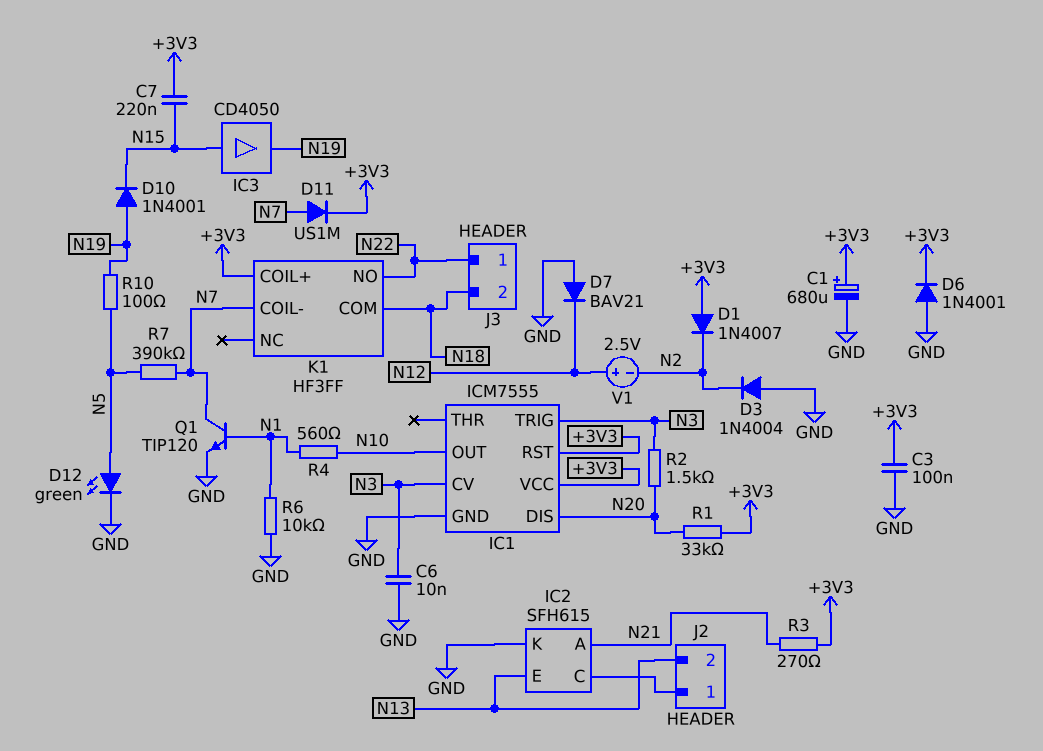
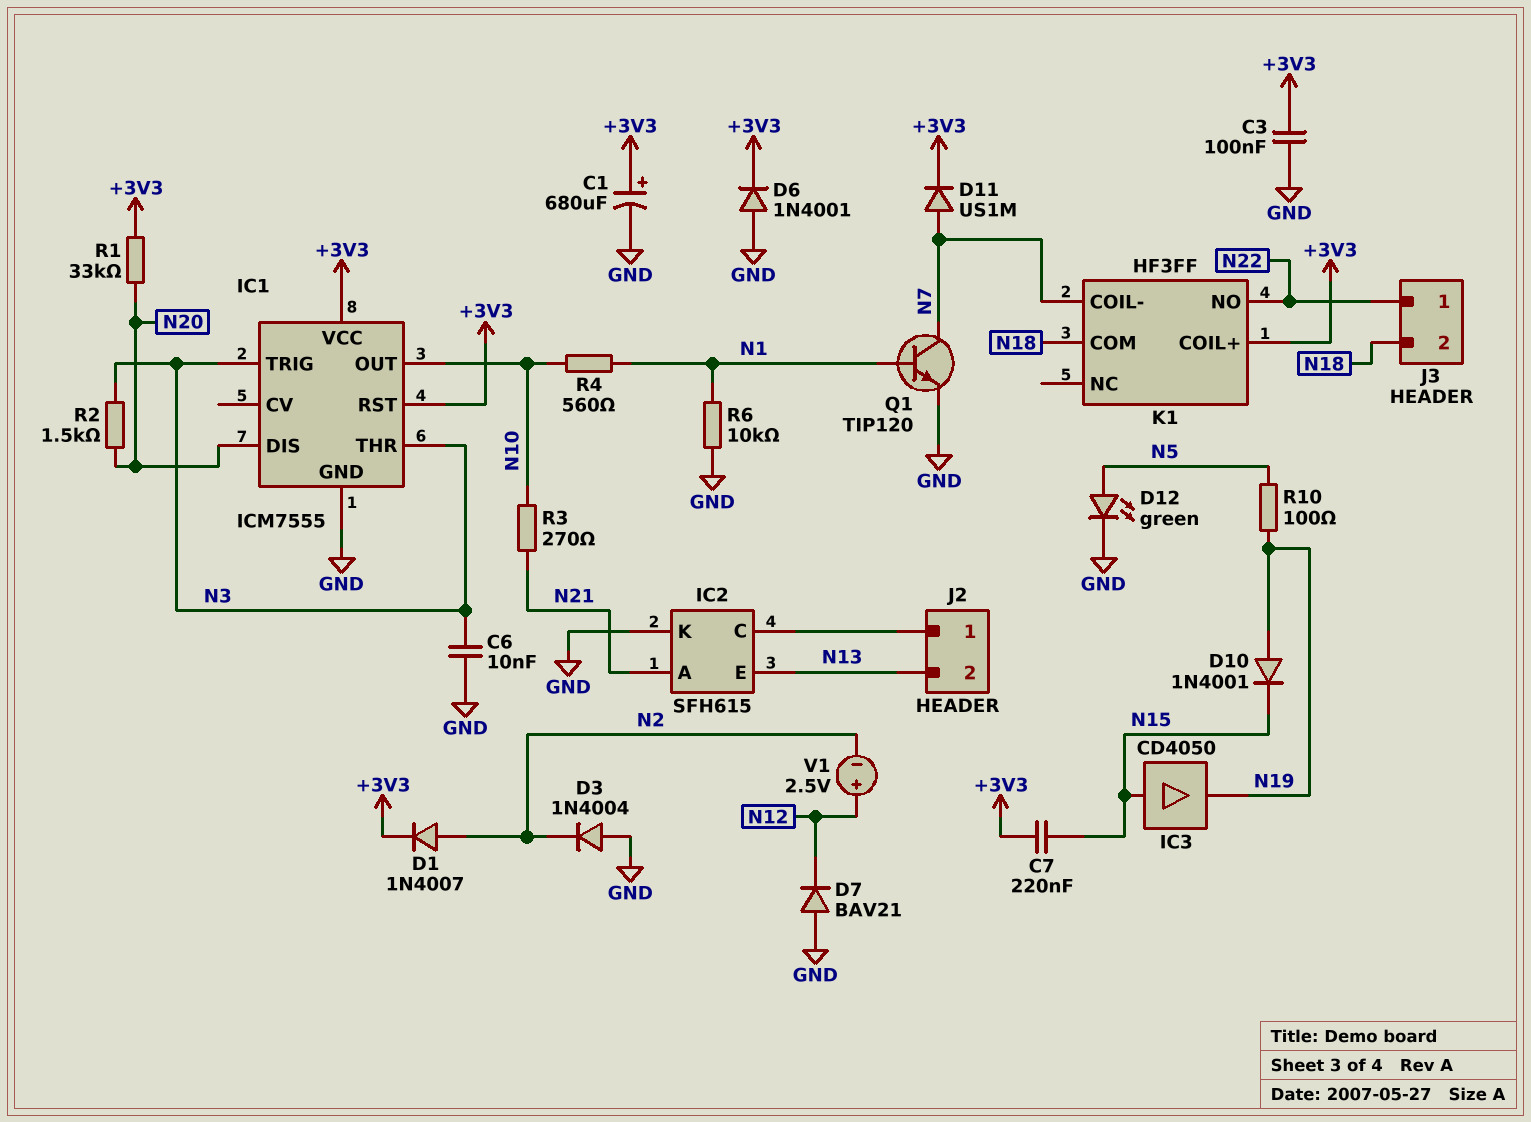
D1: diode 1N4007 (A +3V3, K N2) -> diode 1N4007 (A N2, K +3V3)
IC1 pin CV: N3 -> none
IC1 pin THR: none -> N3
R3: 270 (+3V3, N21) -> 270 (N10, N21)
R7: 390k (N5, N7) -> none

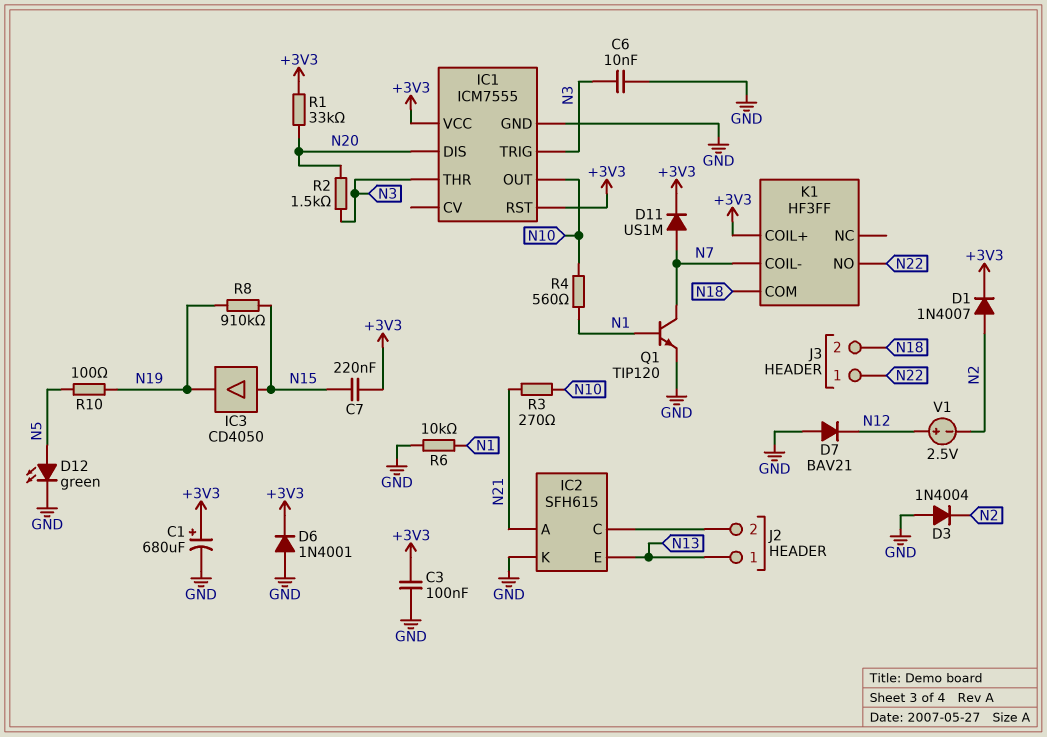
D10: diode 1N4001 (A N19, K N15) -> none
J2 pin 1: IC2/C -> N13
J2 pin 2: N13 -> IC2/C
R8: none -> 910k (N15, N19)

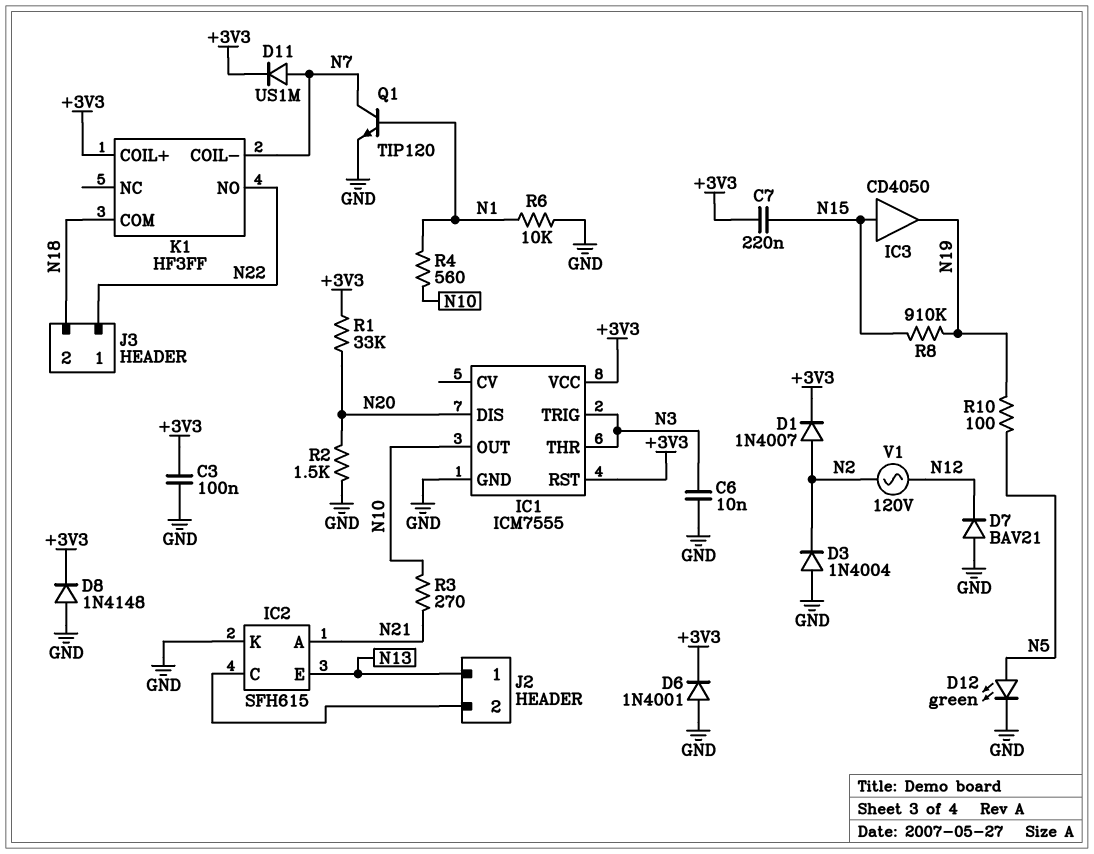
C1: 680uF (plus +3V3, minus GND) -> none
D8: none -> diode 1N4148 (A GND, K +3V3)
R2: 1.5k (N3, N20) -> 1.5k (GND, N20)
V1: 2.5V (plus N12, minus N2) -> AC 120V (N2, N12)

